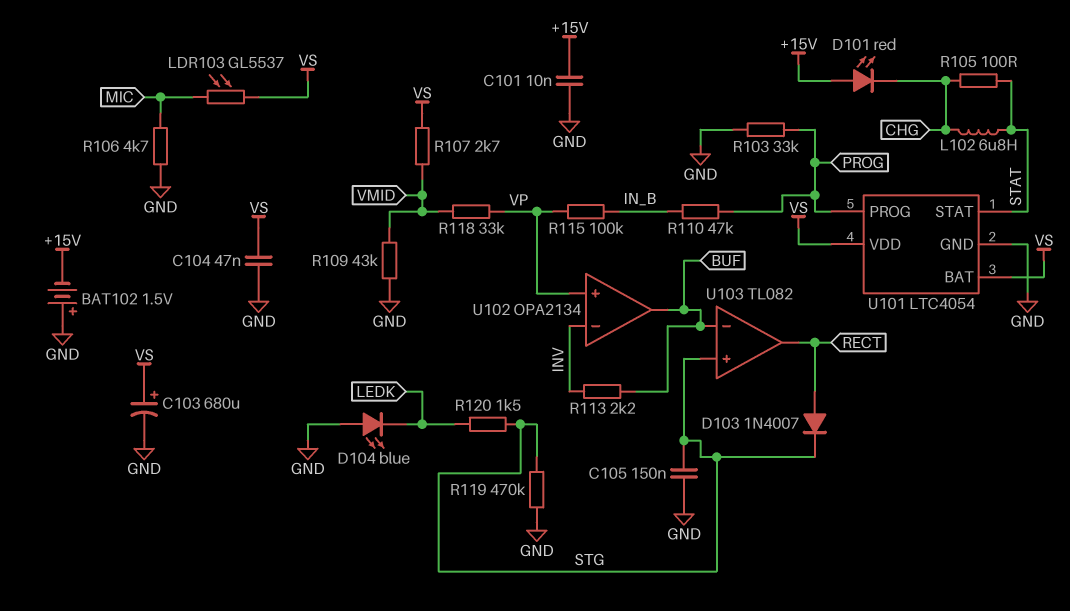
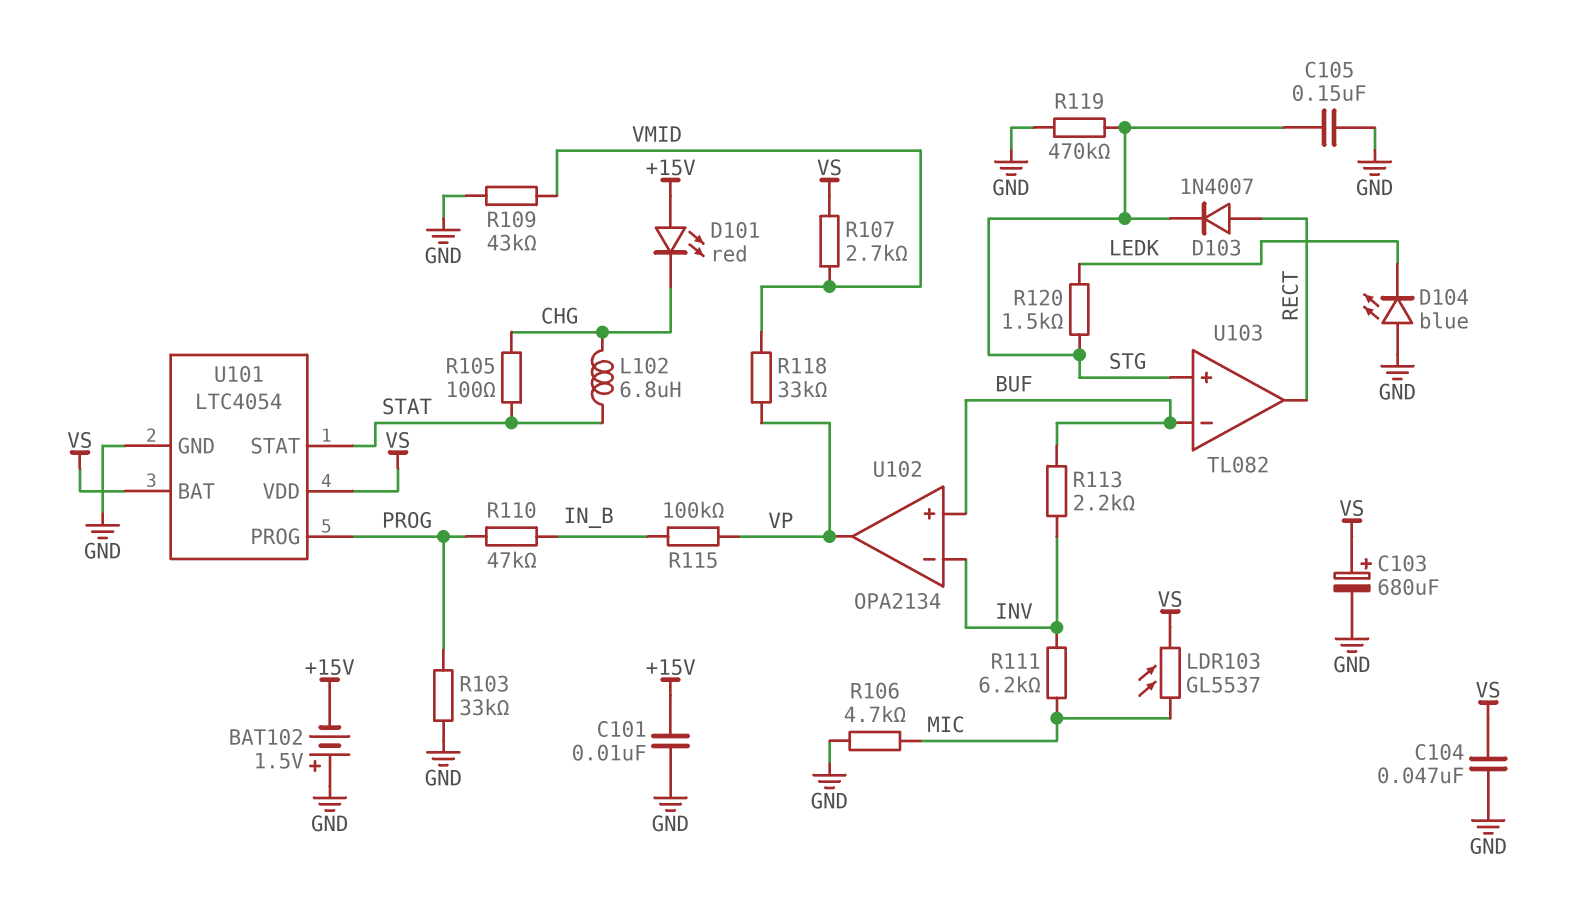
R111: none -> 6.2k (INV, MIC)
U102 pin in+: VP -> BUF
U102 pin out: BUF -> VP

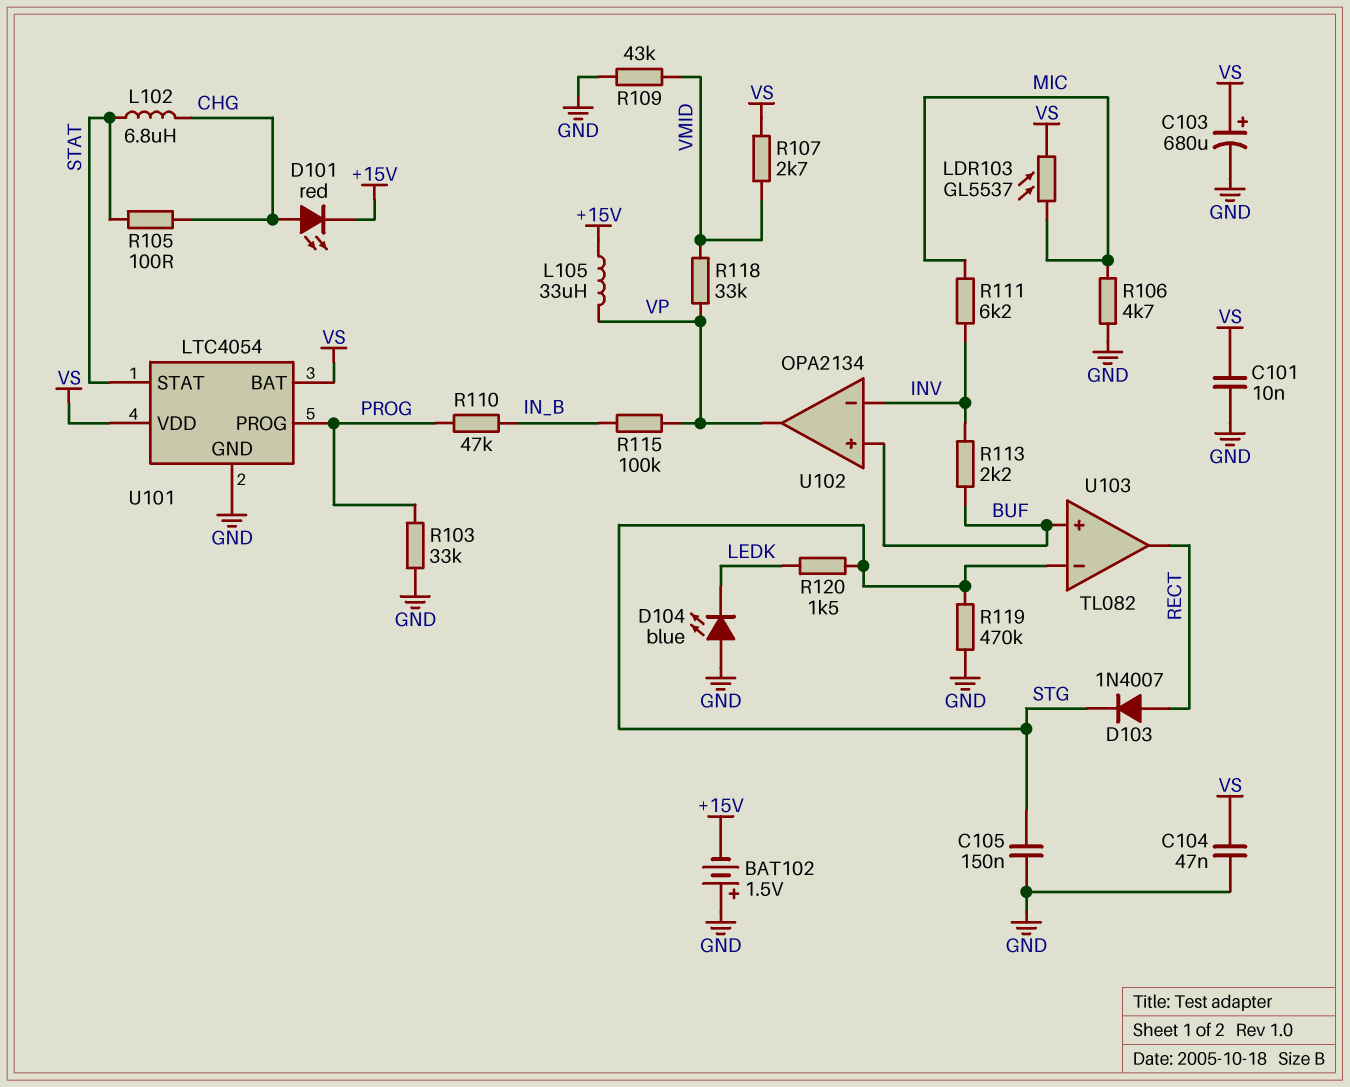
C101: 10nF (+15V, GND) -> 10nF (GND, VS)
D101: LED red (A +15V, K CHG) -> LED red (A CHG, K +15V)
L105: none -> 33uH (+15V, VP)
U103 pin in+: STG -> BUF
U103 pin in-: BUF -> STG

